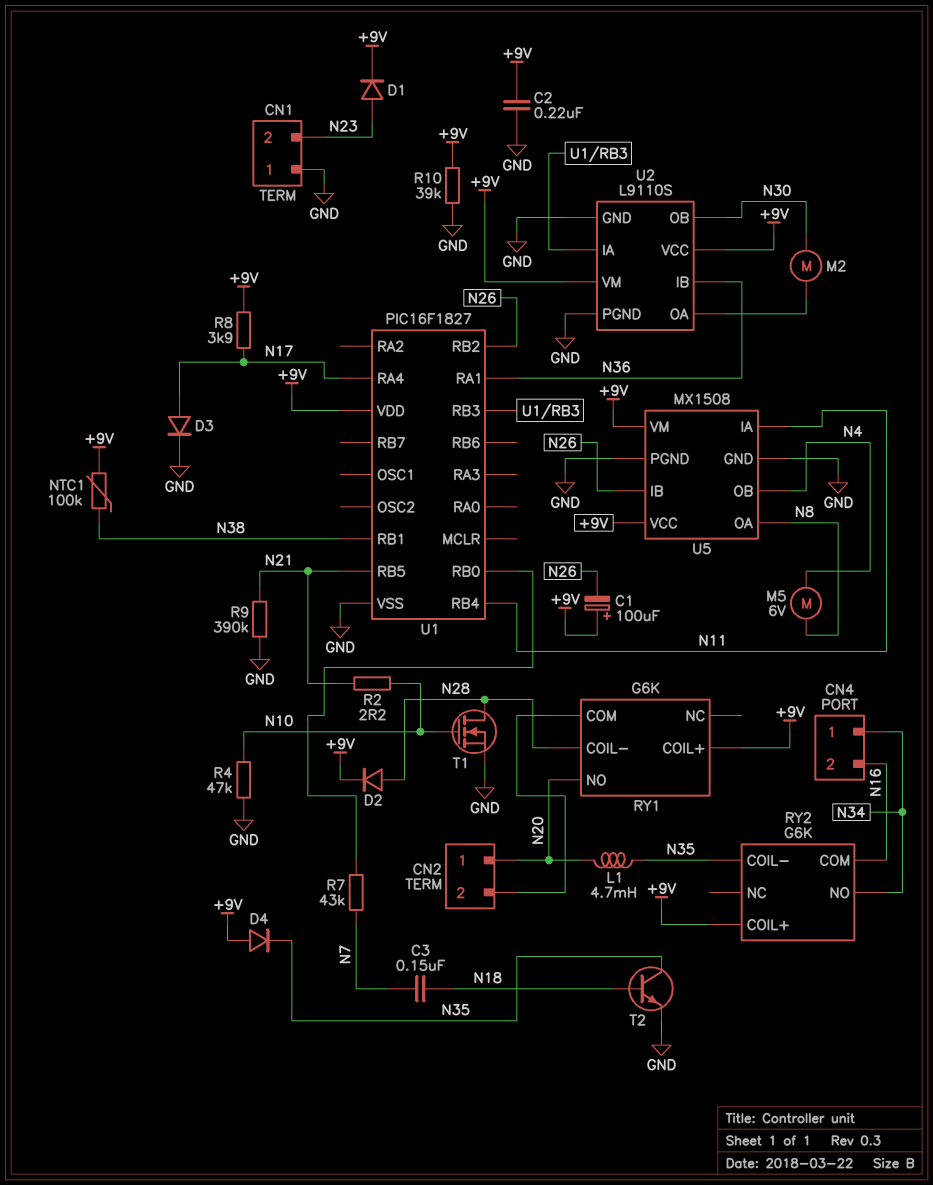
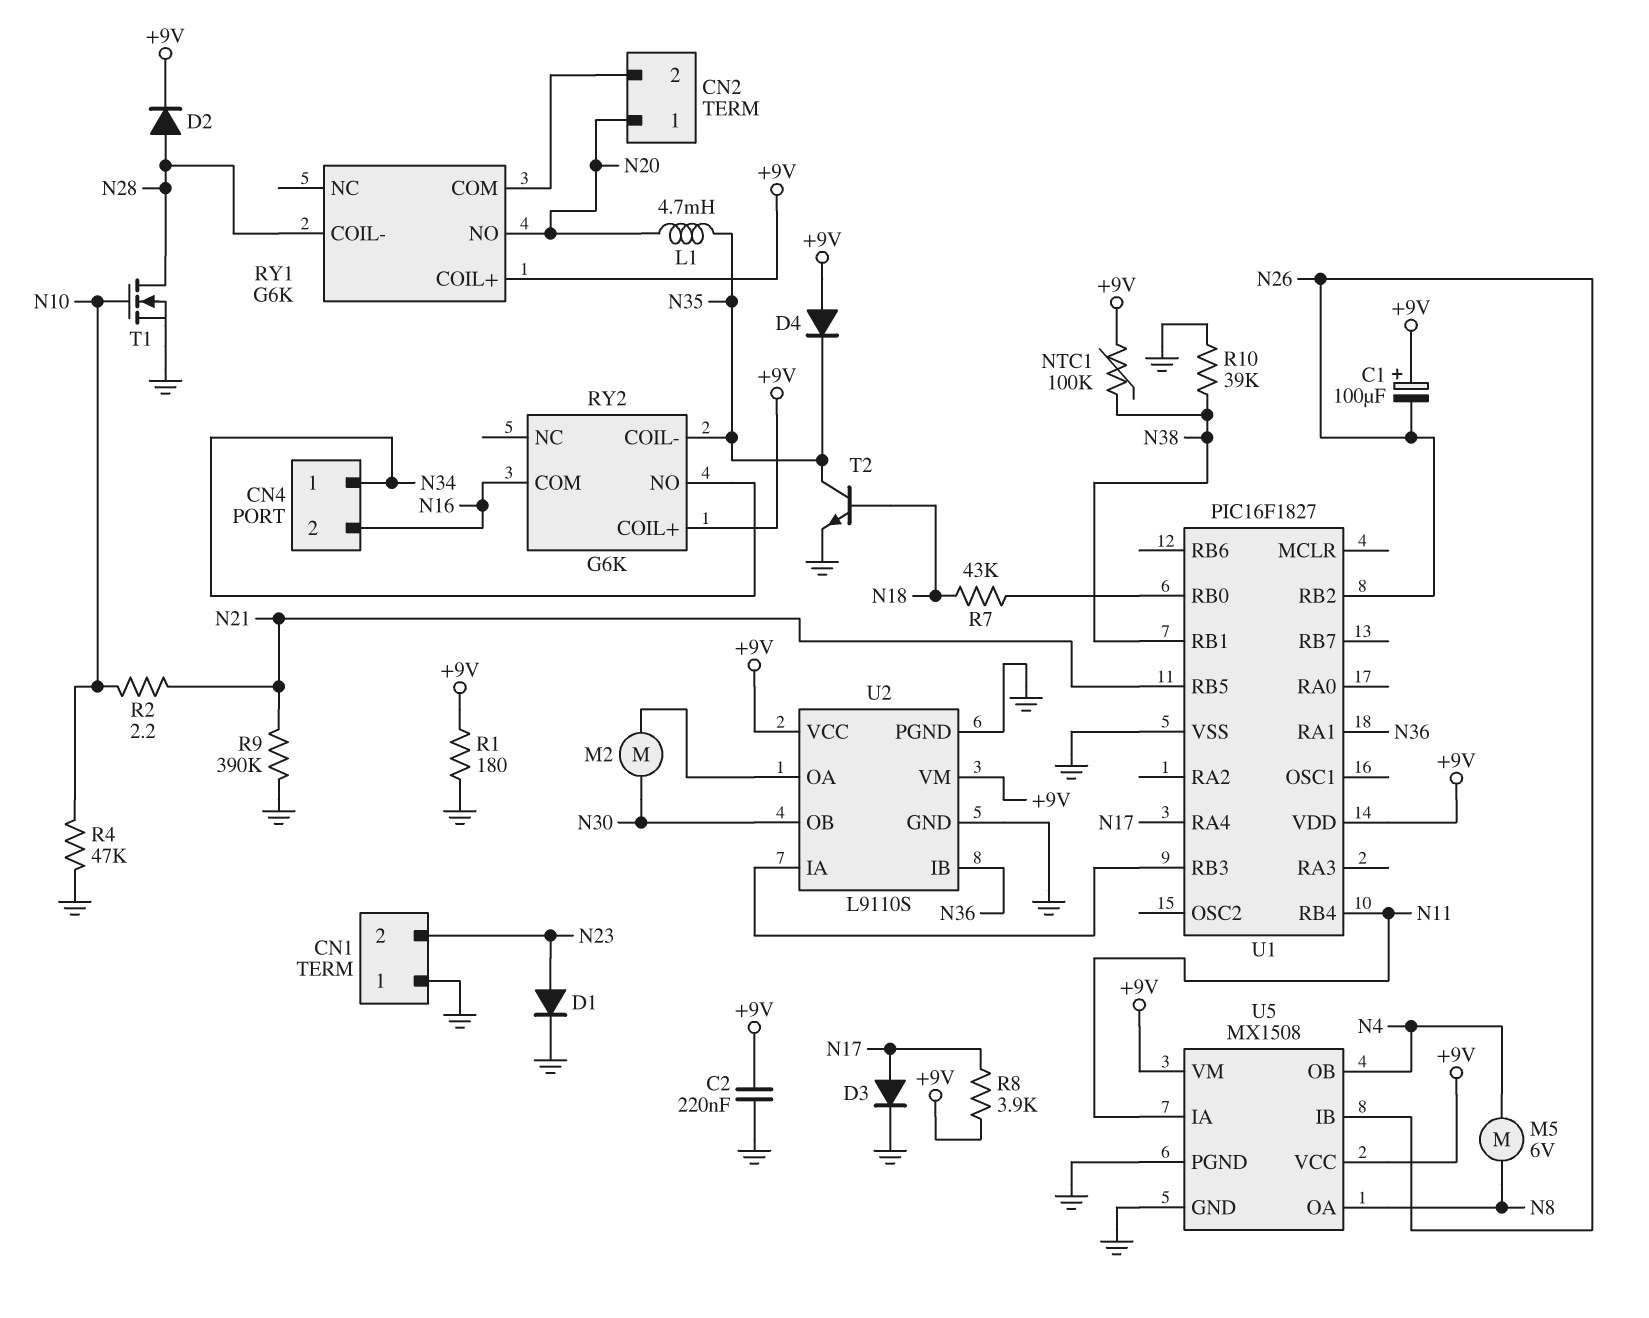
C3: 150nF (N7, N18) -> none
D1: diode (A N23, K +9V) -> diode (A N23, K GND)
R1: none -> 180 (+9V, GND)
R7: 43k (N7, U1/RB0) -> 43k (N18, U1/RB0)
R10: 39k (+9V, GND) -> 39k (GND, N38)

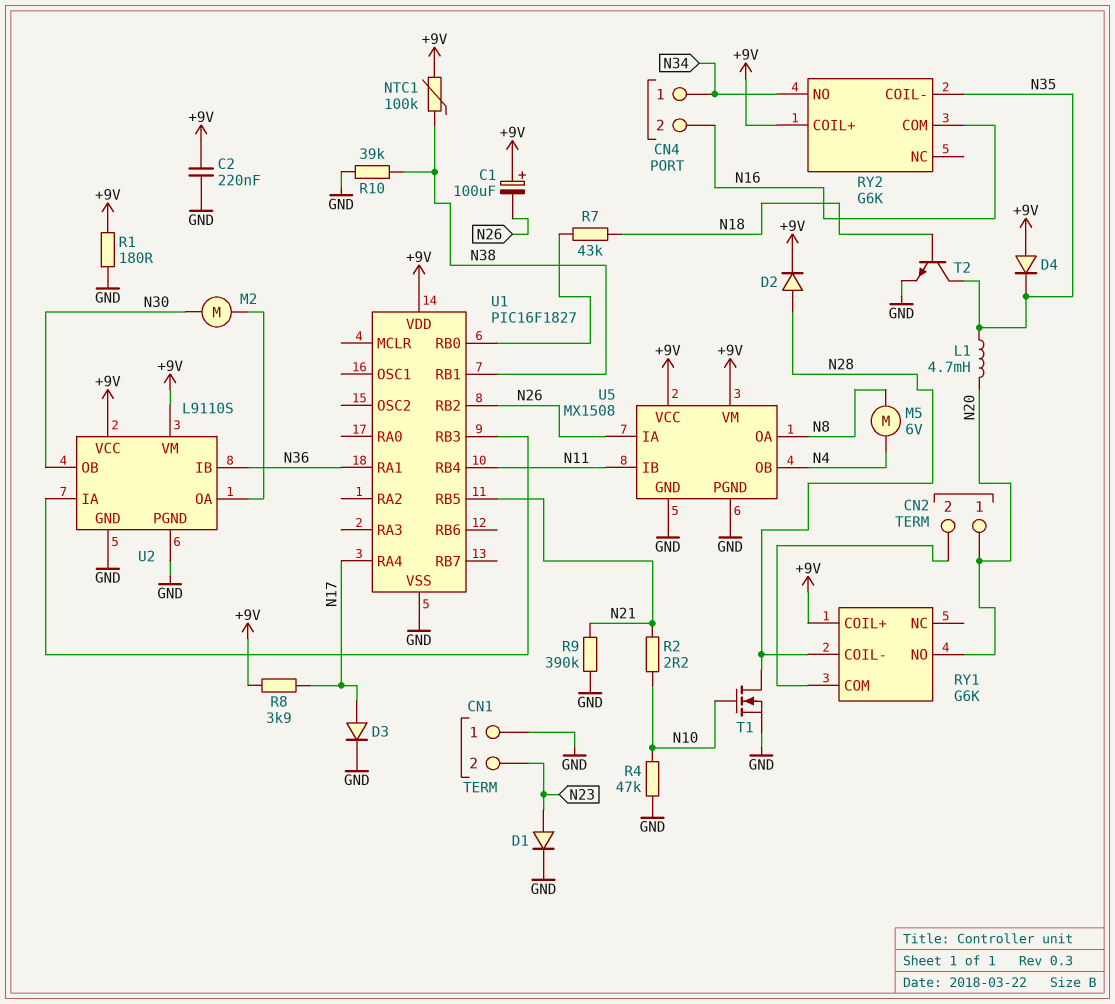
U5 pin IA: N11 -> N26
U5 pin IB: N26 -> N11

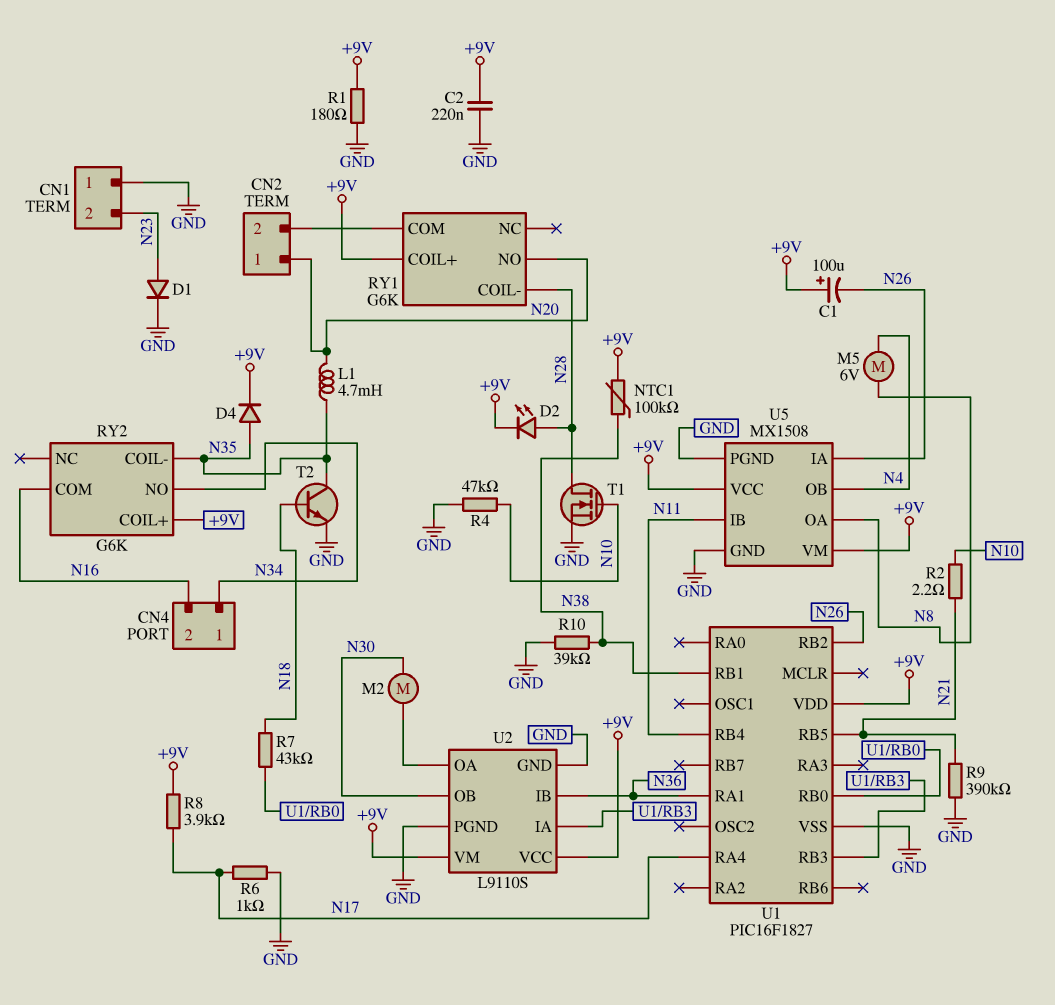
D2: diode (A N28, K +9V) -> LED (A N28, K +9V)
D3: diode (A N17, K GND) -> none
D4: diode (A +9V, K N35) -> diode (A N35, K +9V)
R6: none -> 1k (GND, N17)

